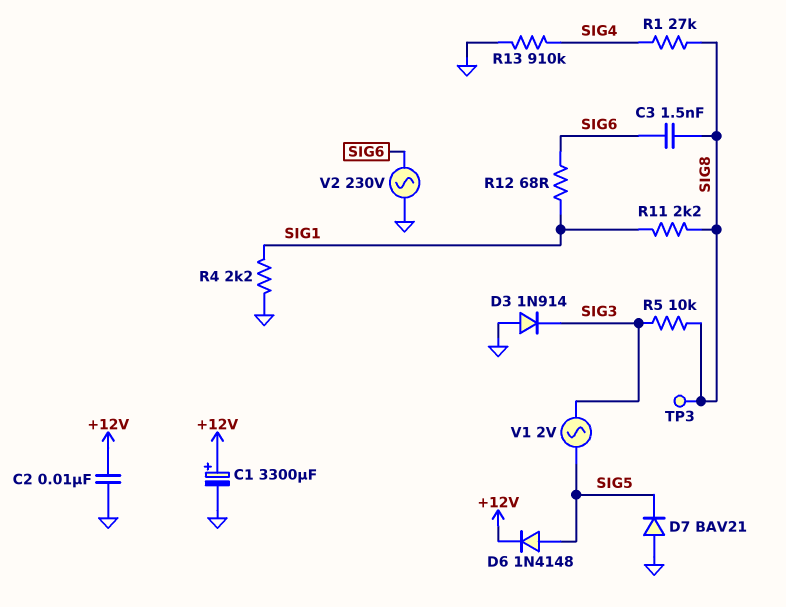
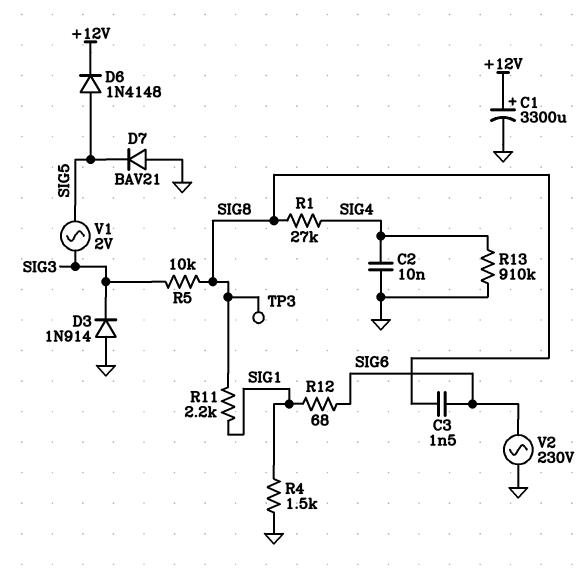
C2: 10nF (+12V, GND) -> 10nF (GND, SIG4)
R4: 2.2k (GND, SIG1) -> 1.5k (GND, SIG1)

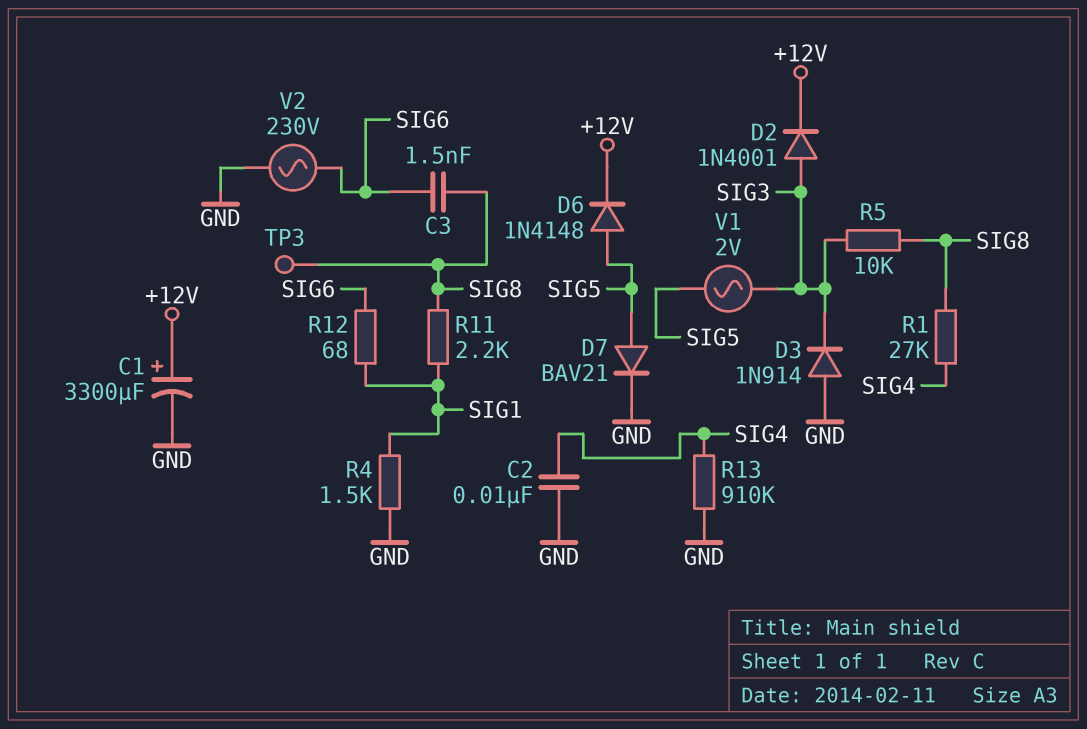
D2: none -> diode 1N4001 (A SIG3, K +12V)
D7: diode BAV21 (A GND, K SIG5) -> diode BAV21 (A SIG5, K GND)

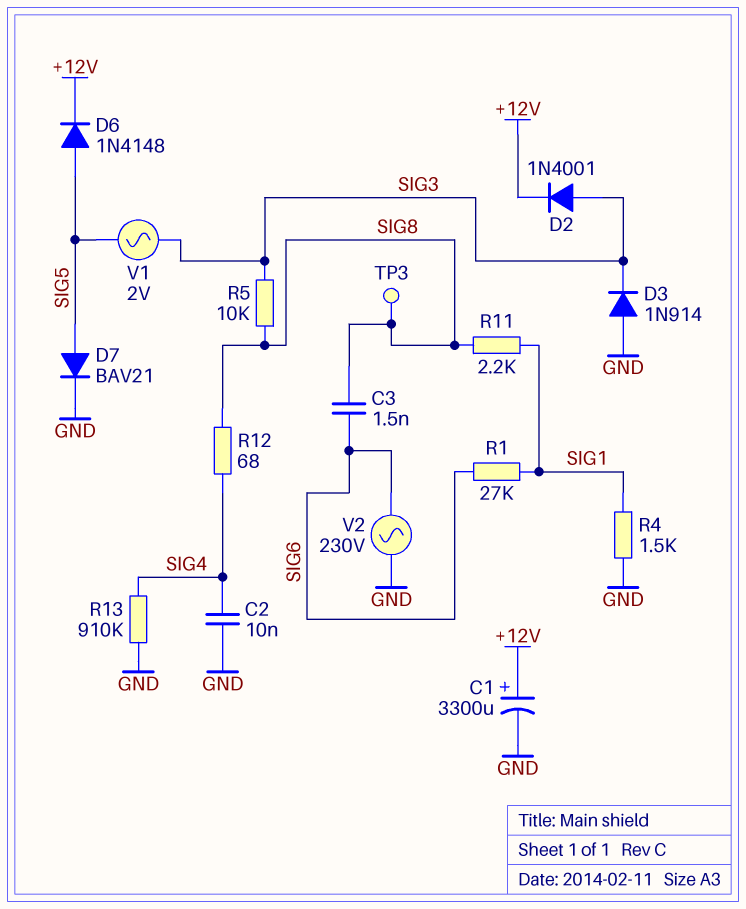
R1: 27k (SIG4, SIG8) -> 27k (SIG1, SIG6)
R12: 68 (SIG1, SIG6) -> 68 (SIG4, SIG8)

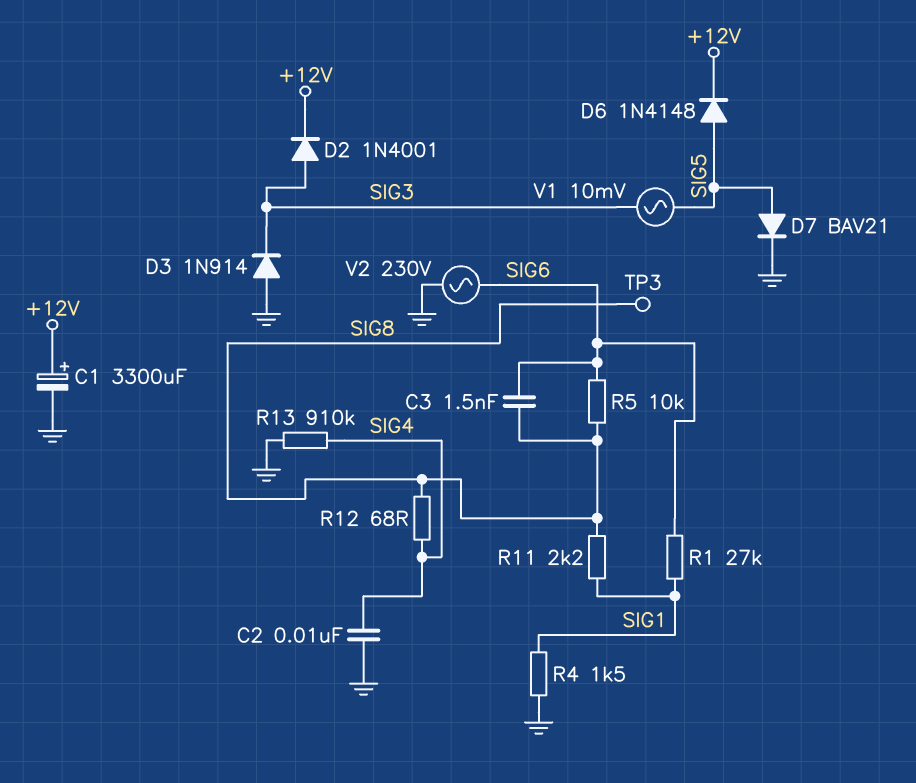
R5: 10k (SIG3, SIG8) -> 10k (SIG6, SIG8)
V1: AC 2V (SIG3, SIG5) -> AC 10mV (SIG3, SIG5)

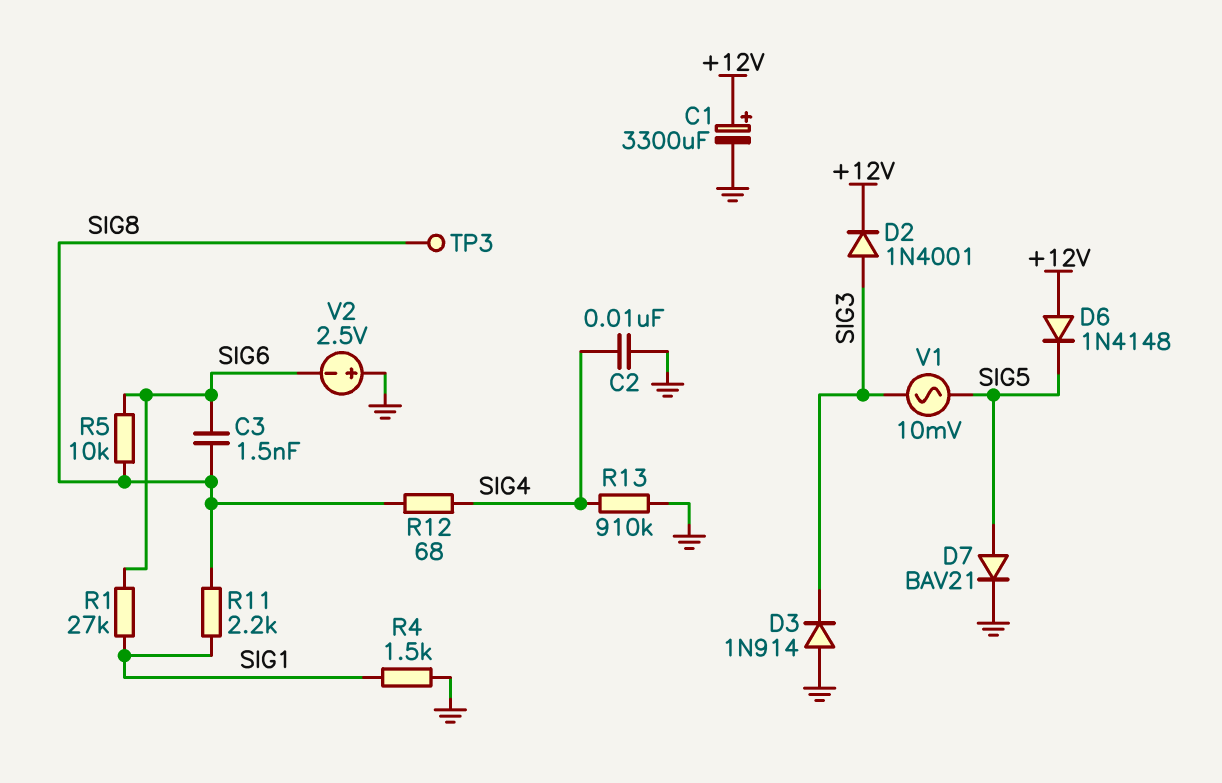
D6: diode 1N4148 (A SIG5, K +12V) -> diode 1N4148 (A +12V, K SIG5)
V2: AC 230V (GND, SIG6) -> 2.5V (plus GND, minus SIG6)

